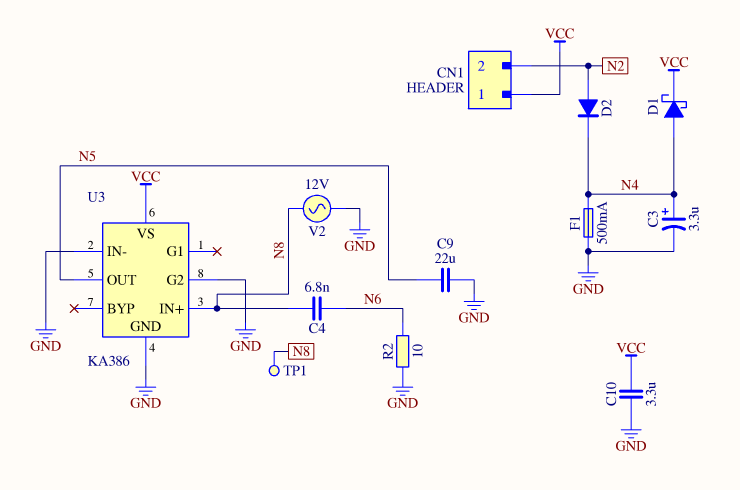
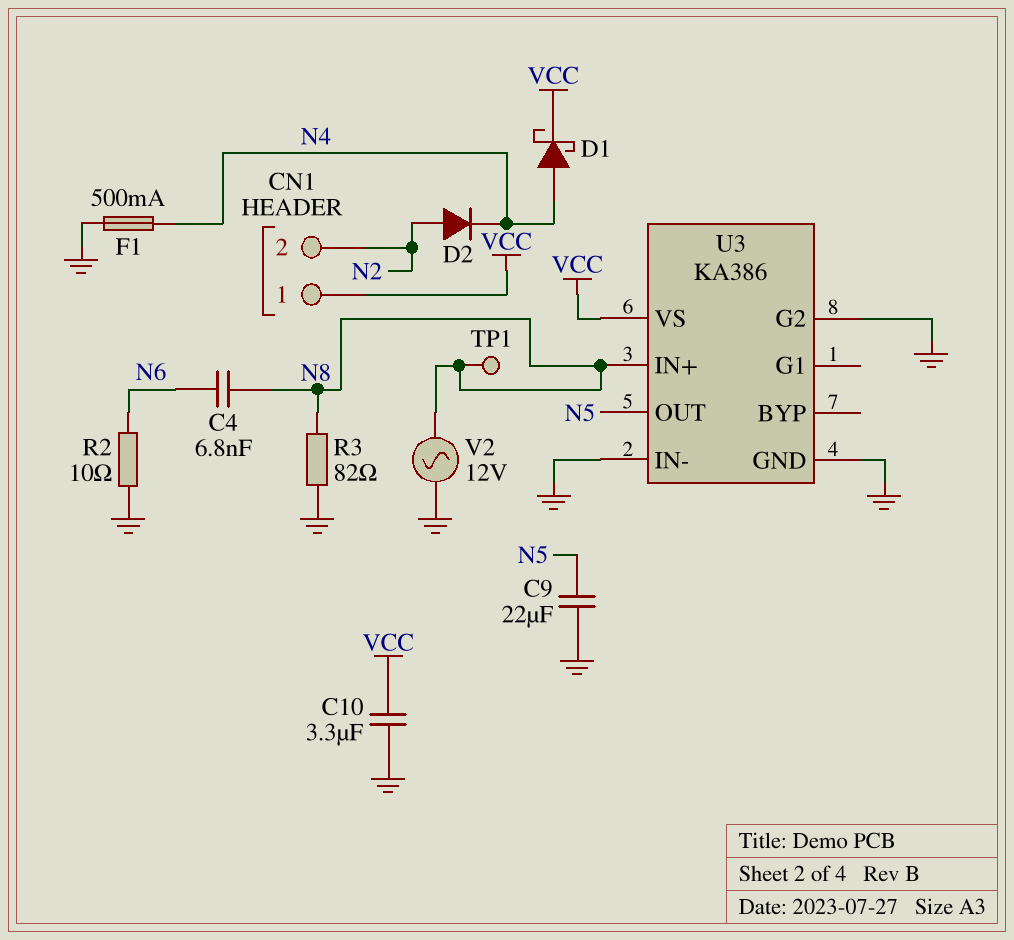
C3: 3.3uF (plus N4, minus GND) -> none
R3: none -> 82 (GND, N8)

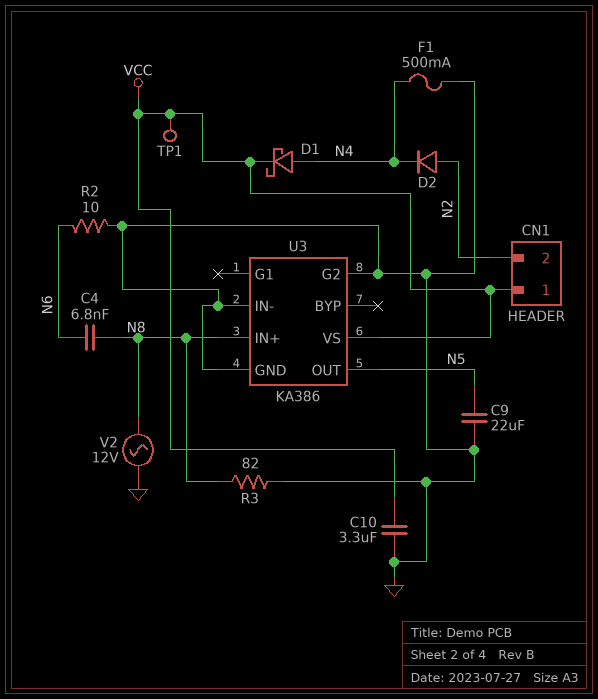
TP1: test point (N8) -> test point (VCC)

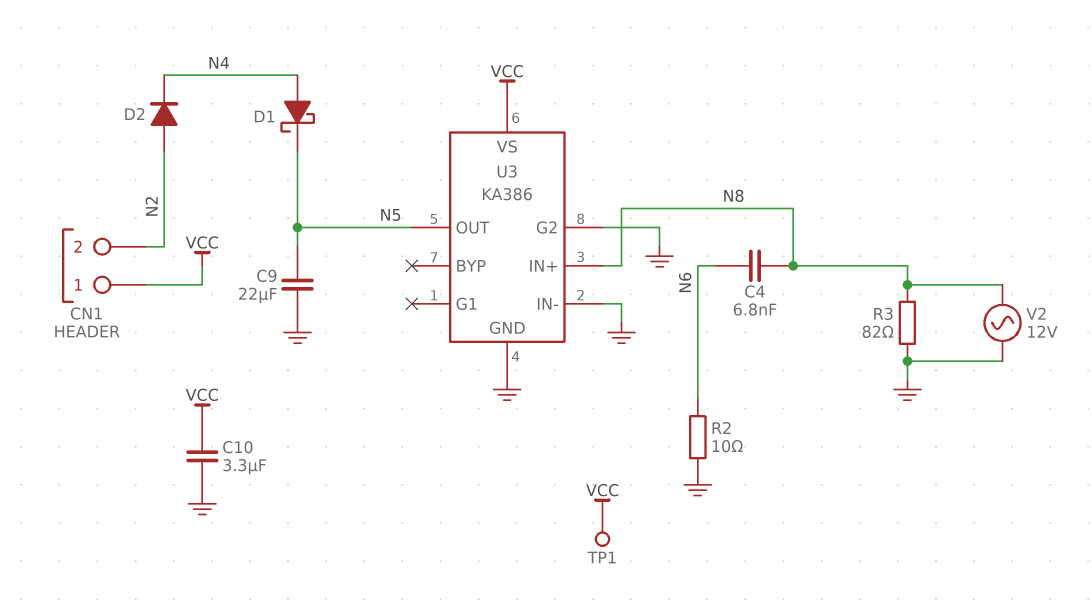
D1: schottky (A N4, K VCC) -> schottky (A N4, K N5)
F1: 500mA (GND, N4) -> none

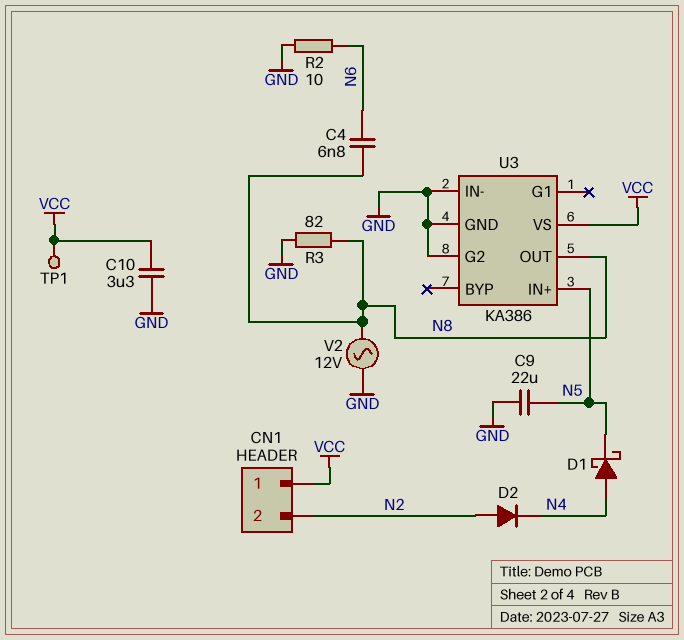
U3 pin IN+: N8 -> N5
U3 pin OUT: N5 -> N8

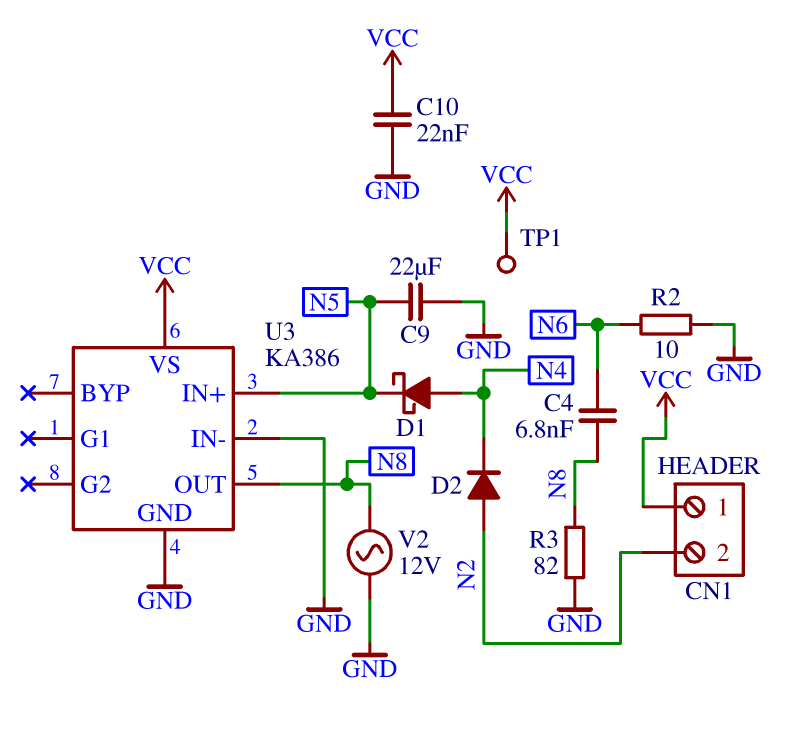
C10: 3.3uF (GND, VCC) -> 22nF (GND, VCC)
U3 pin G2: GND -> none

